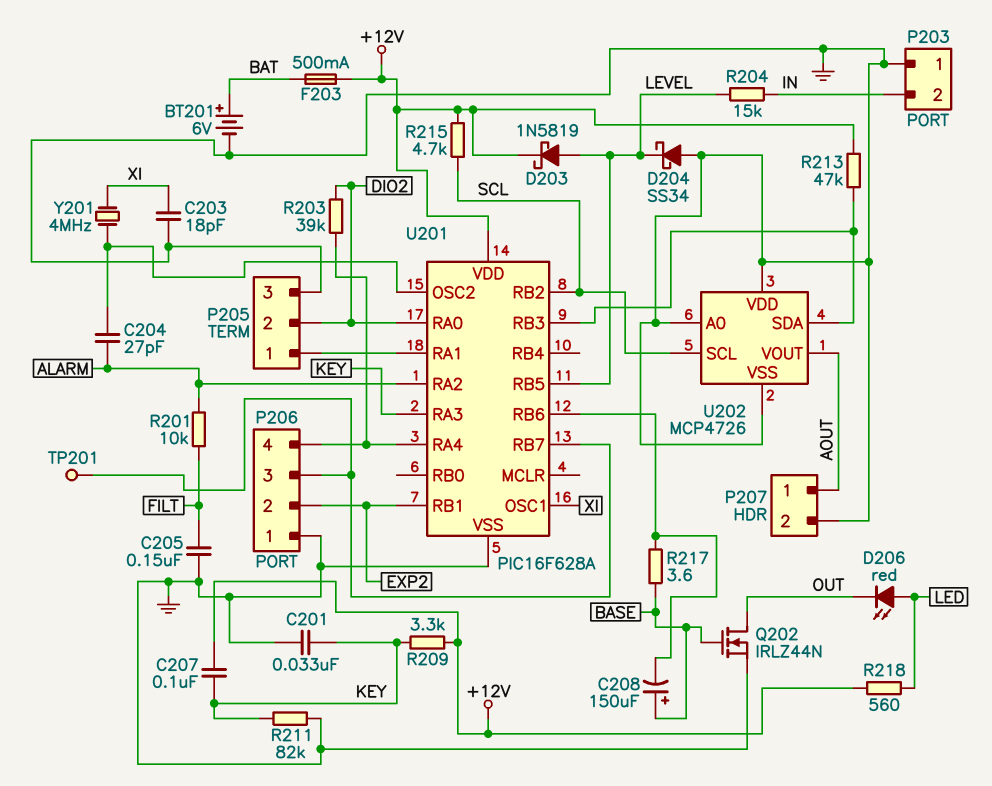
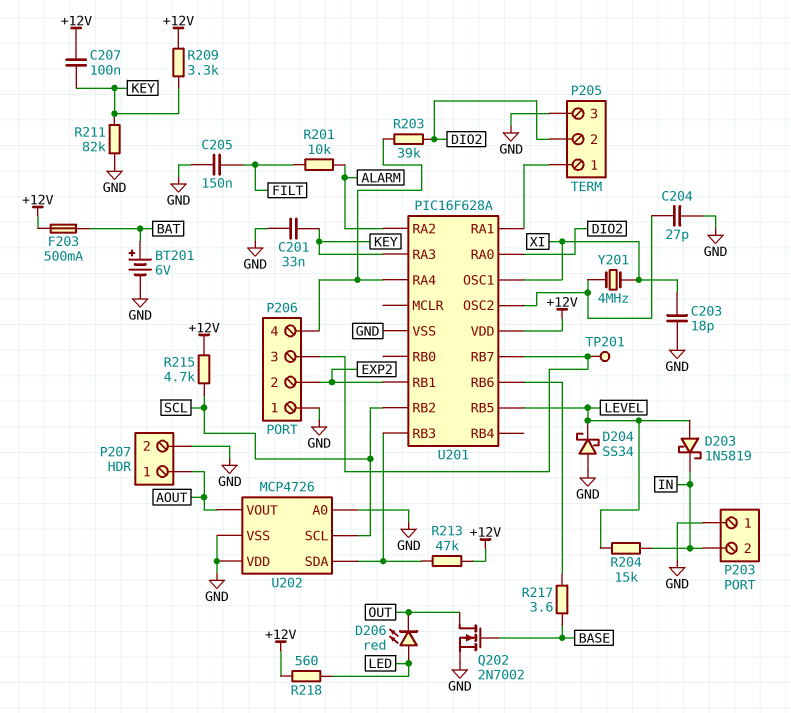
C204: 27pF (ALARM, U201/OSC2) -> 27pF (GND, U201/OSC2)
C208: 150uF (plus BASE, minus U201/RB6) -> none
D203: schottky 1N5819 (A LEVEL, K +12V) -> schottky 1N5819 (A LEVEL, K IN)
Q202: NMOS IRLZ44N (G BASE, D OUT, S GND) -> NMOS 2N7002 (G BASE, D OUT, S GND)

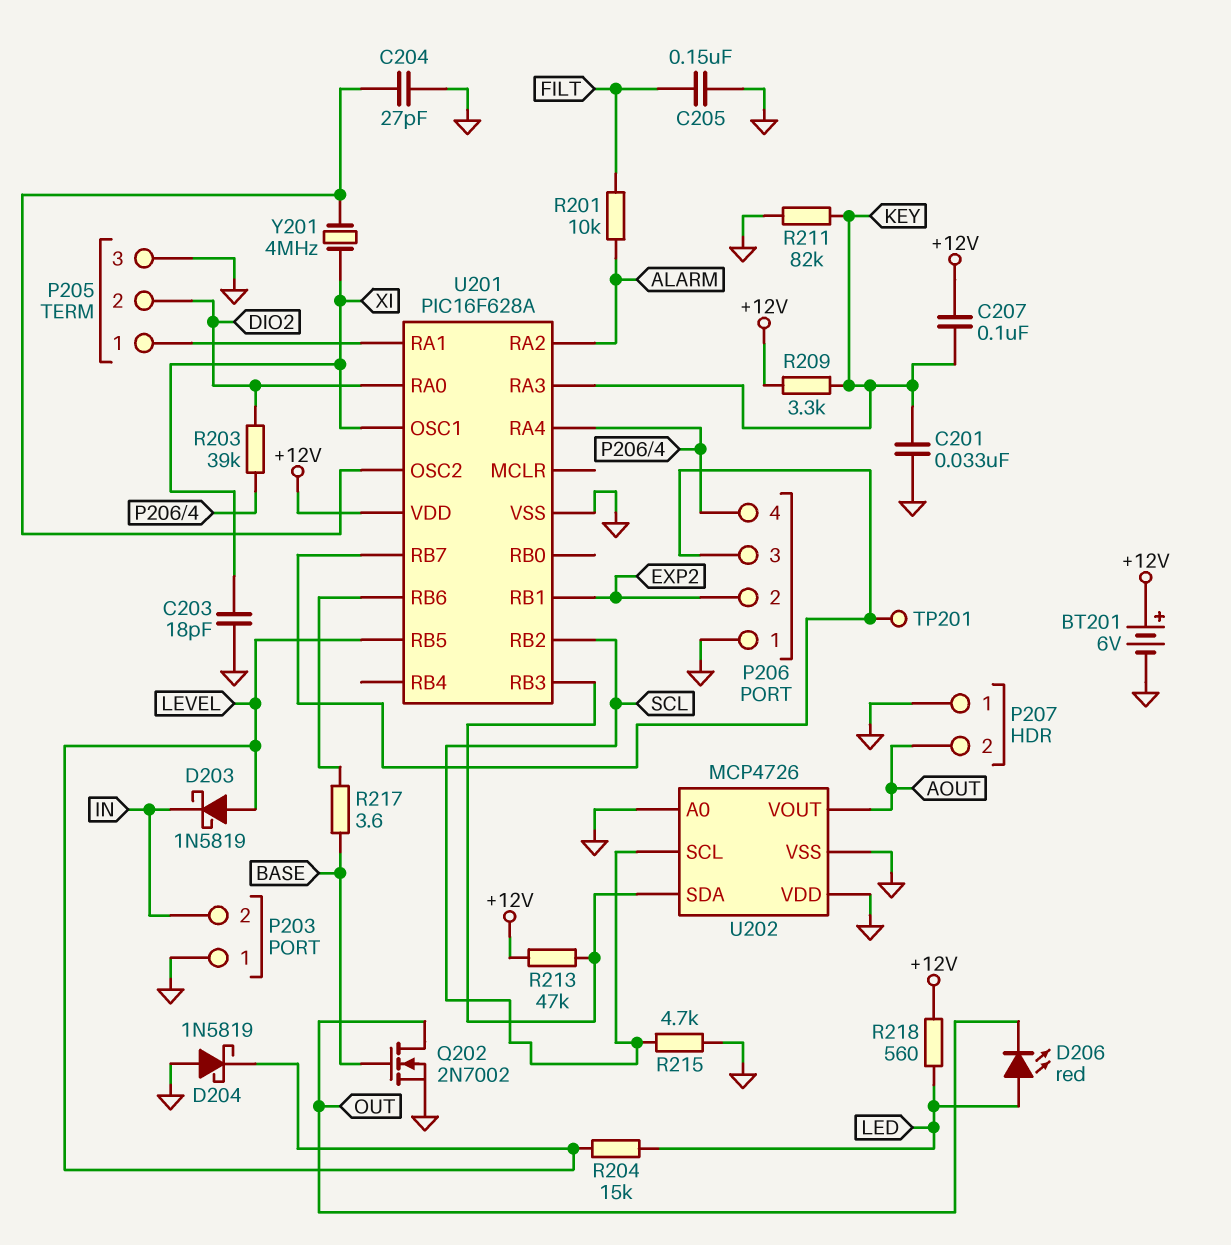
BT201: 6V (plus BAT, minus GND) -> 6V (plus +12V, minus GND)
D204: schottky SS34 (A GND, K LEVEL) -> schottky 1N5819 (A GND, K LEVEL)
F203: 500mA (+12V, BAT) -> none
P207 pin 1: AOUT -> GND
P207 pin 2: GND -> AOUT
R204: 15k (IN, LEVEL) -> 15k (LED, LEVEL)
R215: 4.7k (+12V, SCL) -> 4.7k (GND, SCL)

